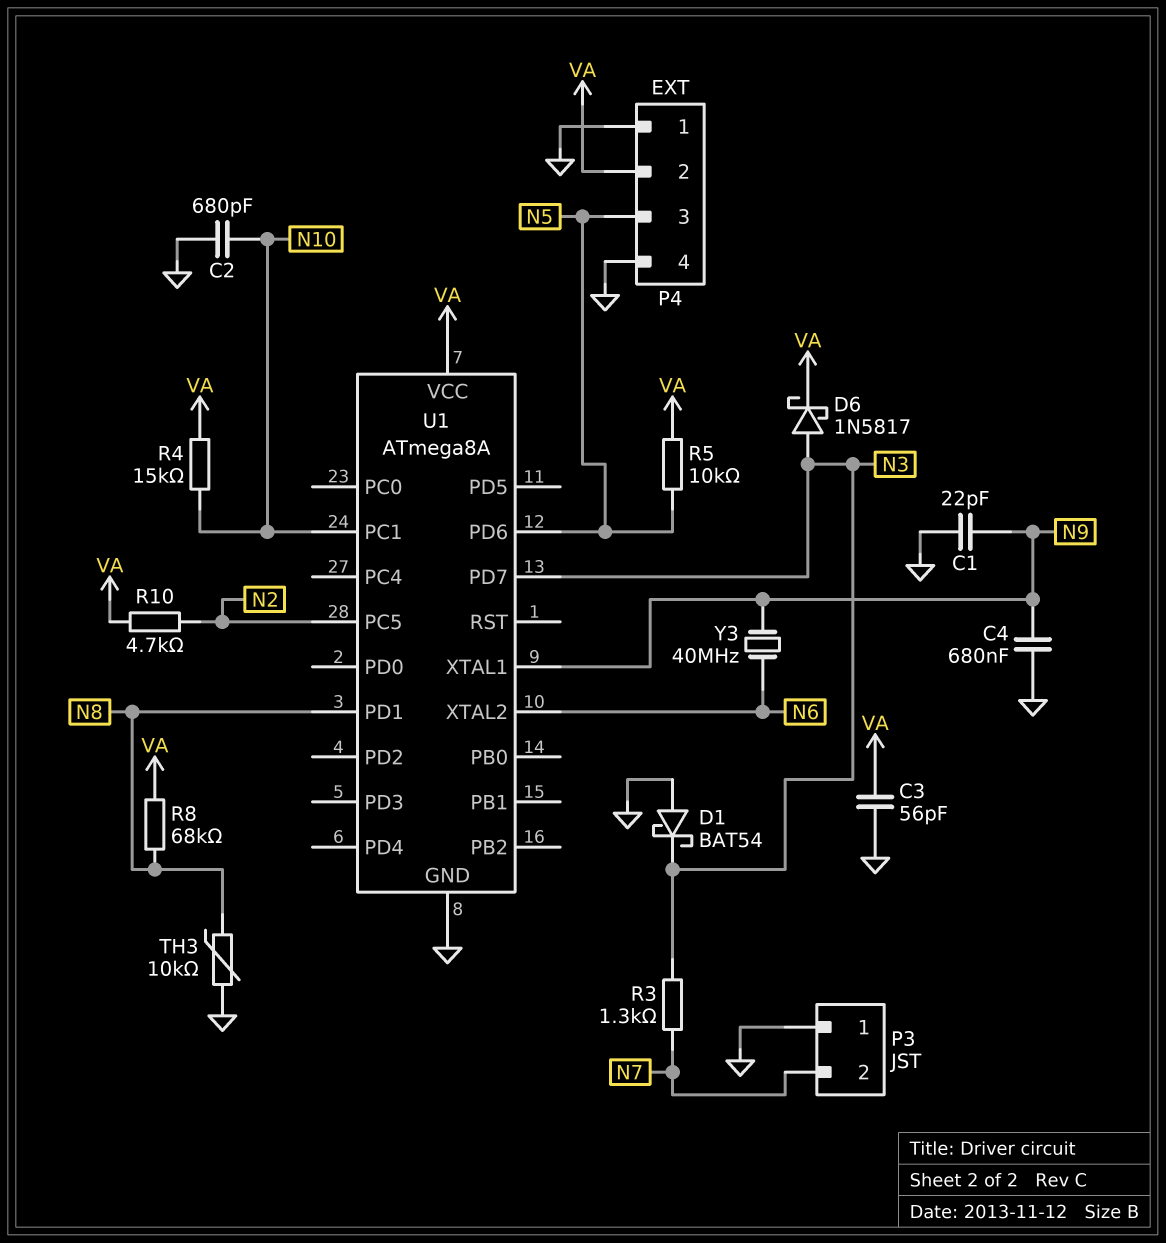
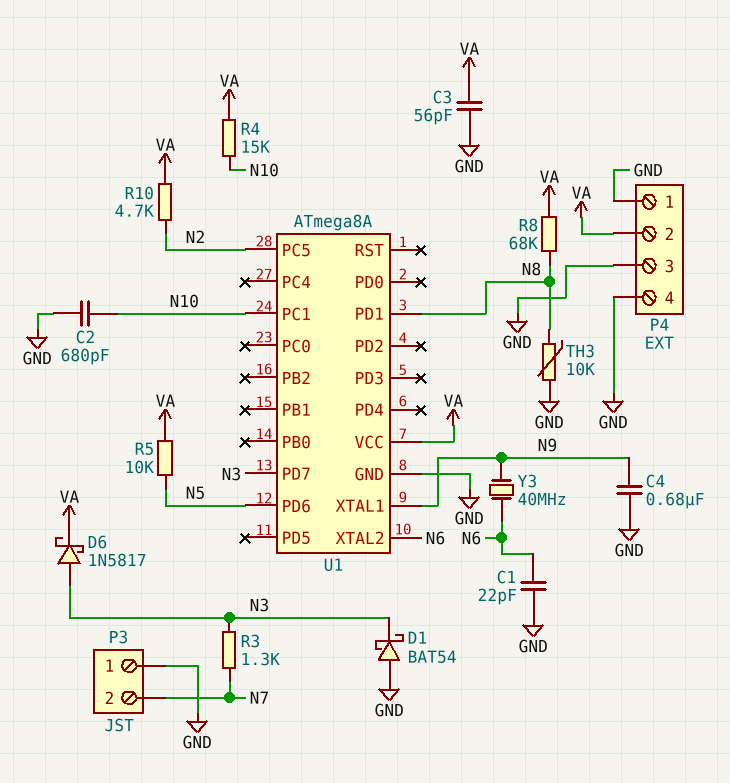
C1: 22pF (GND, N9) -> 22pF (GND, N6)
P4 pin 3: N5 -> GND

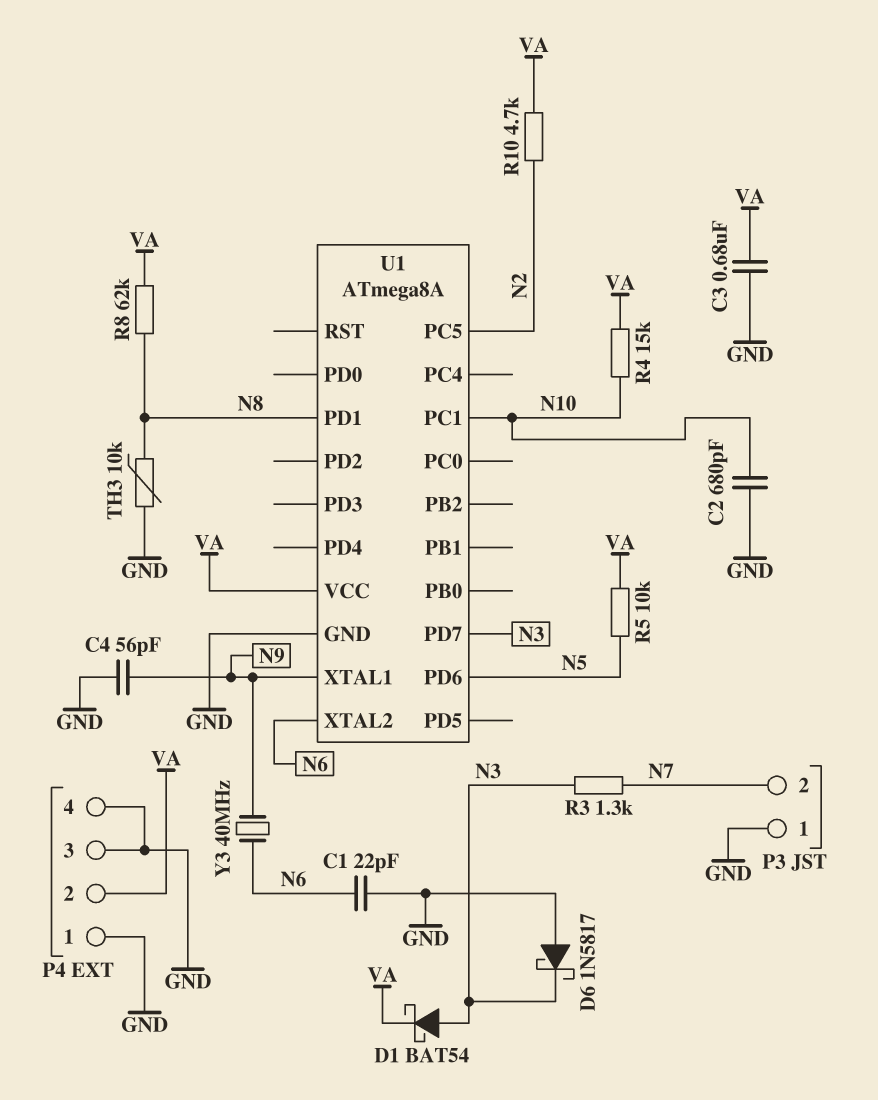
C3: 56pF (GND, VA) -> 680nF (GND, VA)
C4: 680nF (GND, N9) -> 56pF (GND, N9)
D1: schottky BAT54 (A GND, K N3) -> schottky BAT54 (A N3, K VA)
D6: schottky 1N5817 (A N3, K VA) -> schottky 1N5817 (A GND, K N3)
R8: 68k (N8, VA) -> 62k (N8, VA)

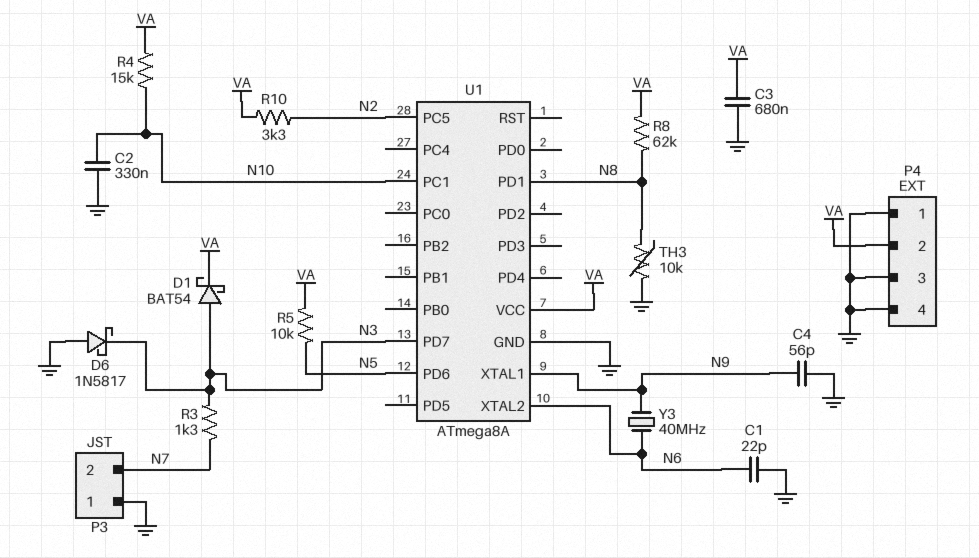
C2: 680pF (GND, N10) -> 330nF (GND, N10)
R10: 4.7k (N2, VA) -> 3.3k (N2, VA)

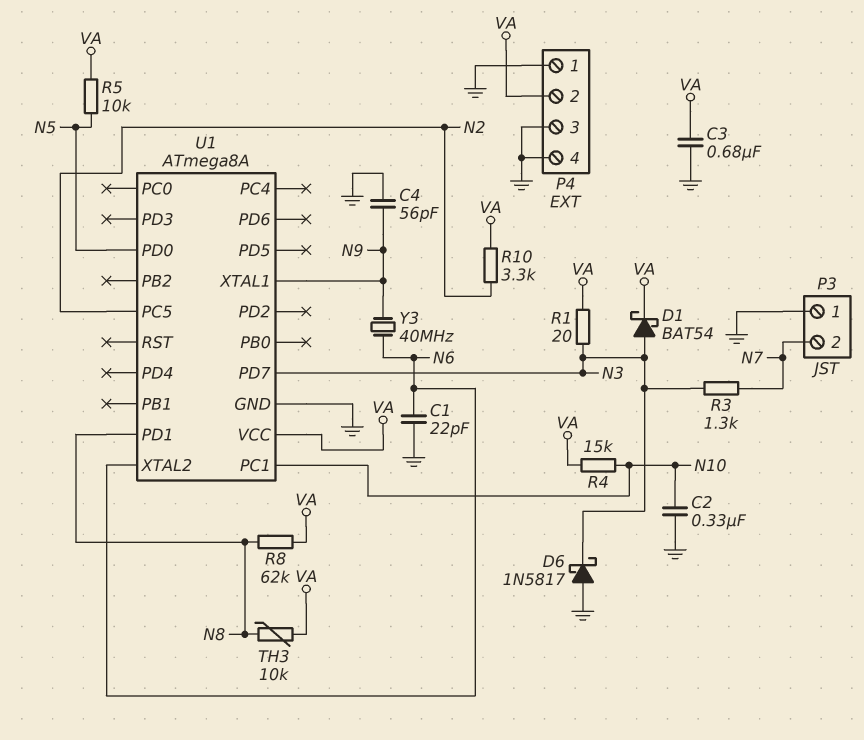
R1: none -> 20 (N3, VA)
TH3: 10k (GND, N8) -> 10k (N8, VA)
U1 pin PD0: none -> N5
U1 pin PD6: N5 -> none

